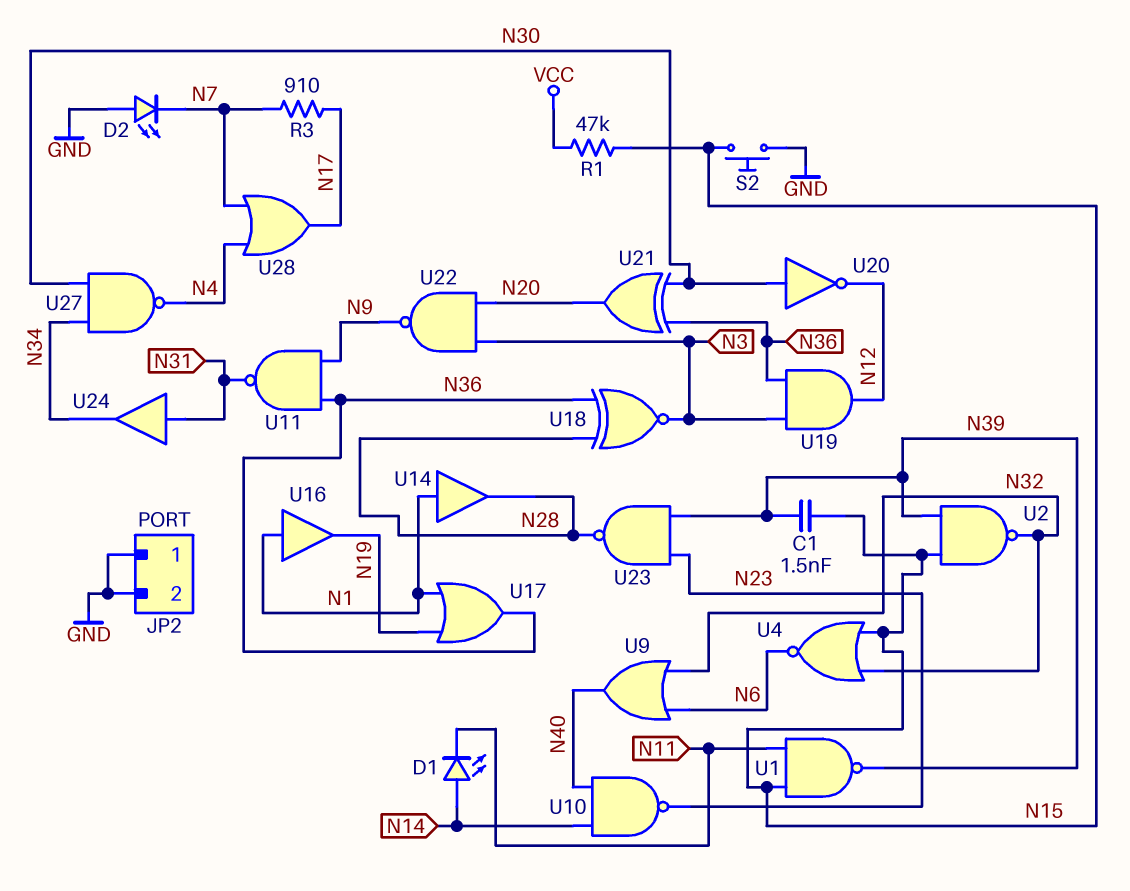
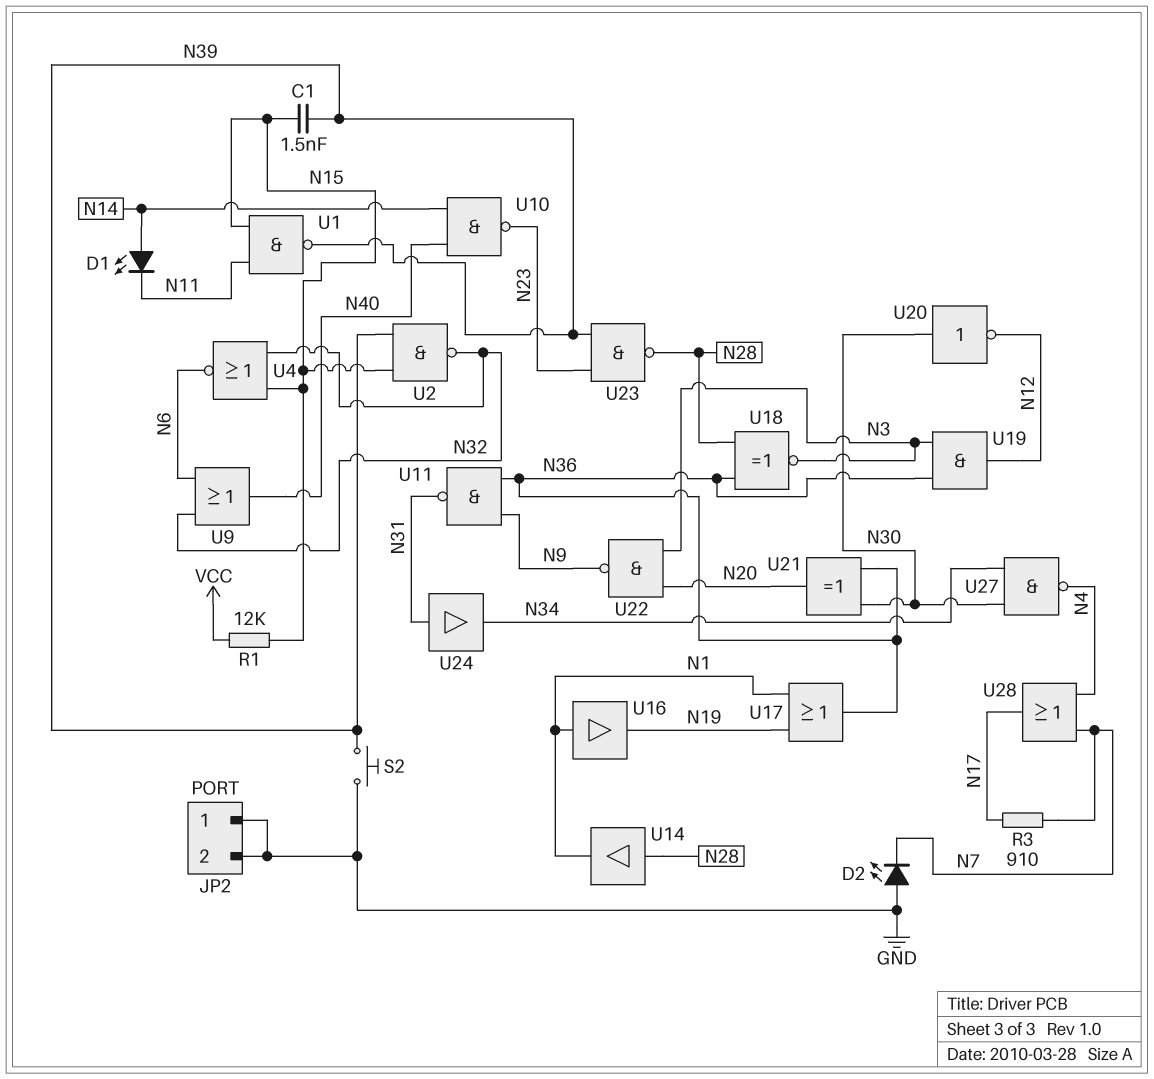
R1: 47k (N15, VCC) -> 12k (N15, VCC)
S2: button (GND, N15) -> button (GND, N39)
U14: buffer (in N1, out N28) -> buffer (in N28, out N1)

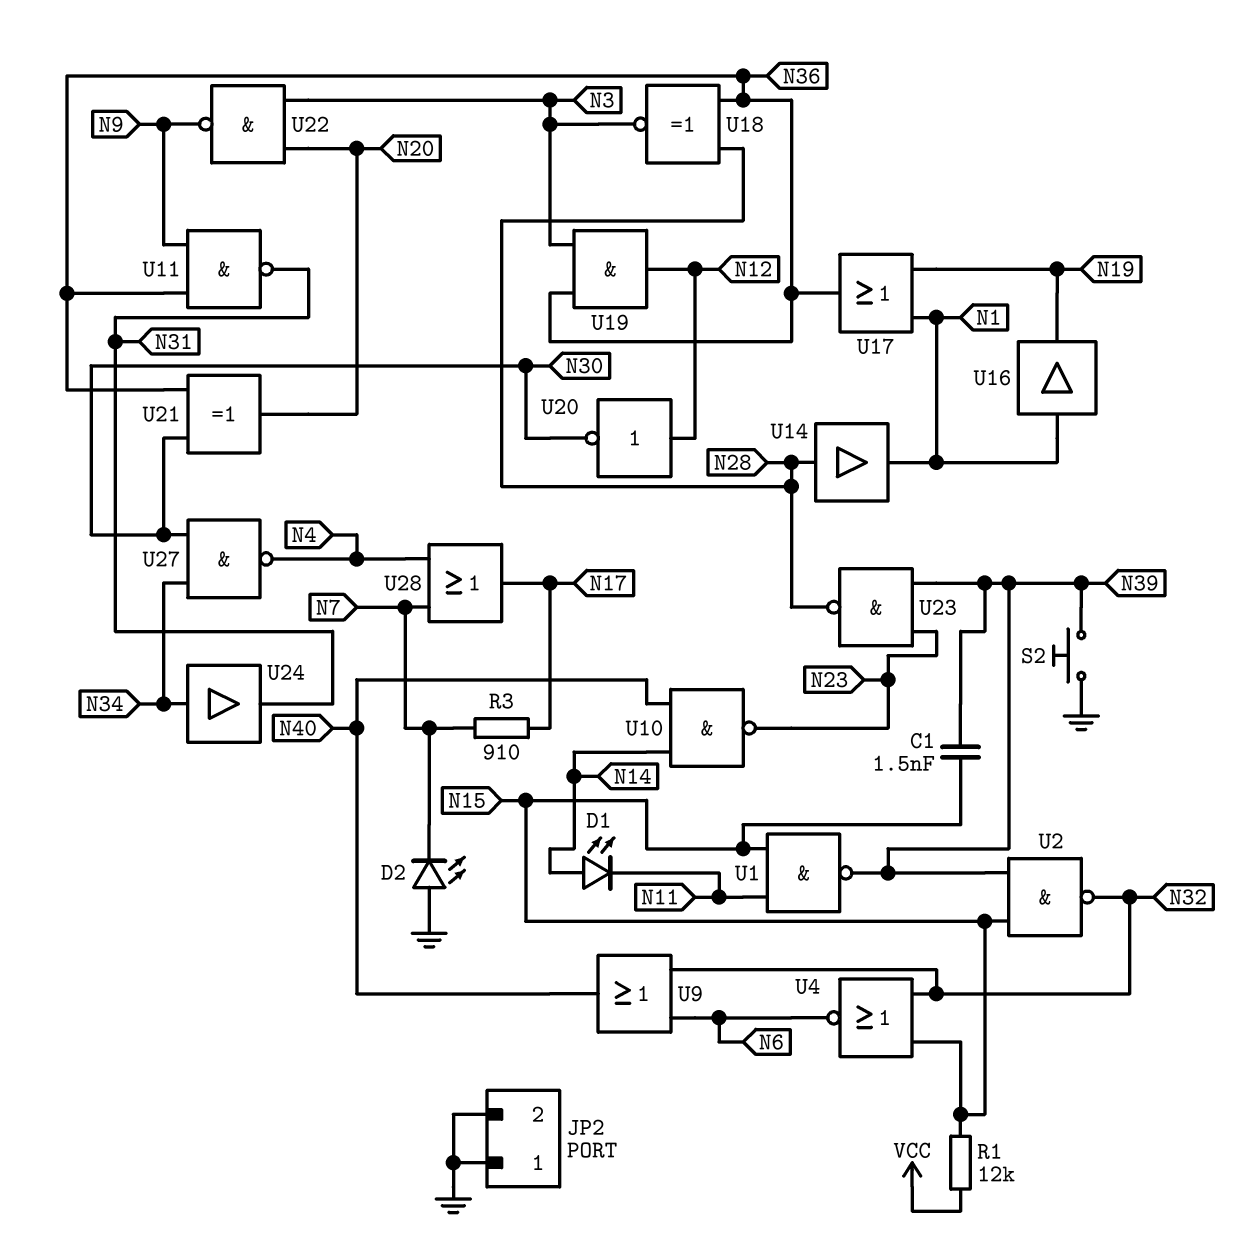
U20: NOT (in N30, out N12) -> NOT (in N12, out N30)
U24: buffer (in N31, out N34) -> buffer (in N34, out N31)

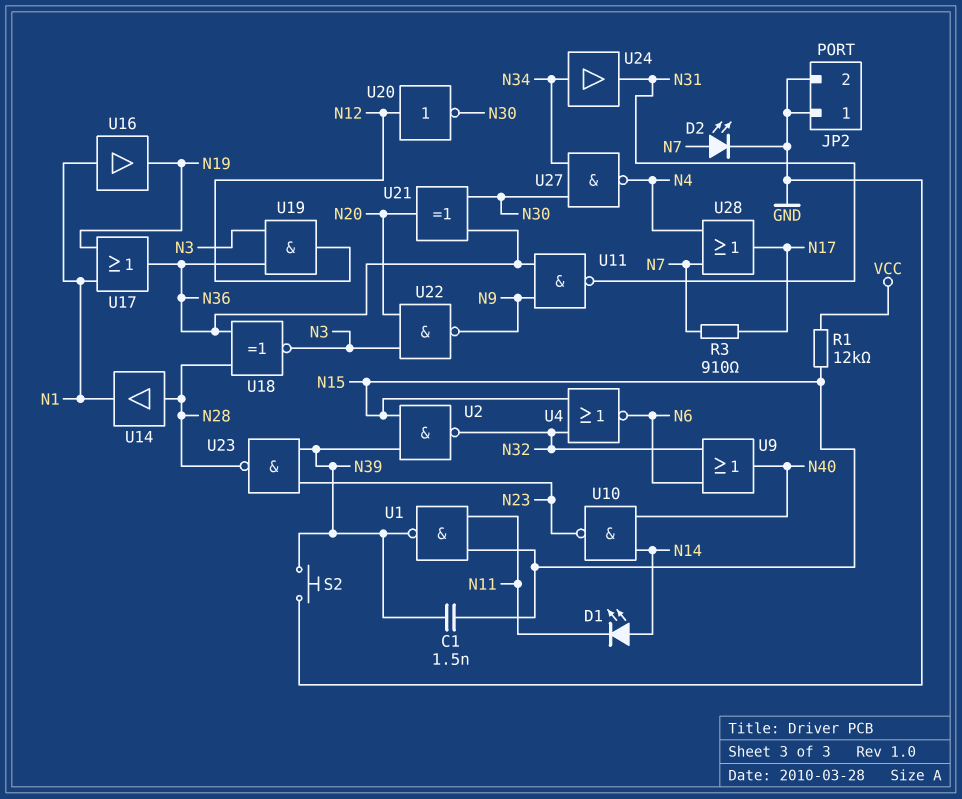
D2: LED (A GND, K N7) -> LED (A N7, K GND)

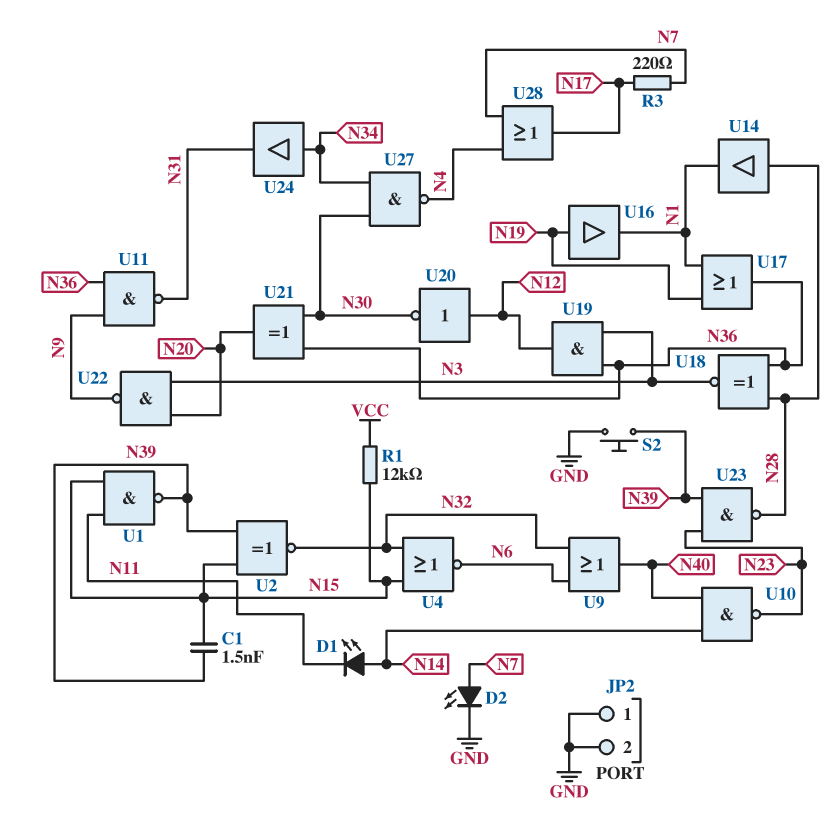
R3: 910 (N7, N17) -> 220 (N7, N17)
U2: NAND (in N15, in N39, out N32) -> XNOR (in N15, in N39, out N32)
U16: buffer (in N1, out N19) -> buffer (in N19, out N1)

